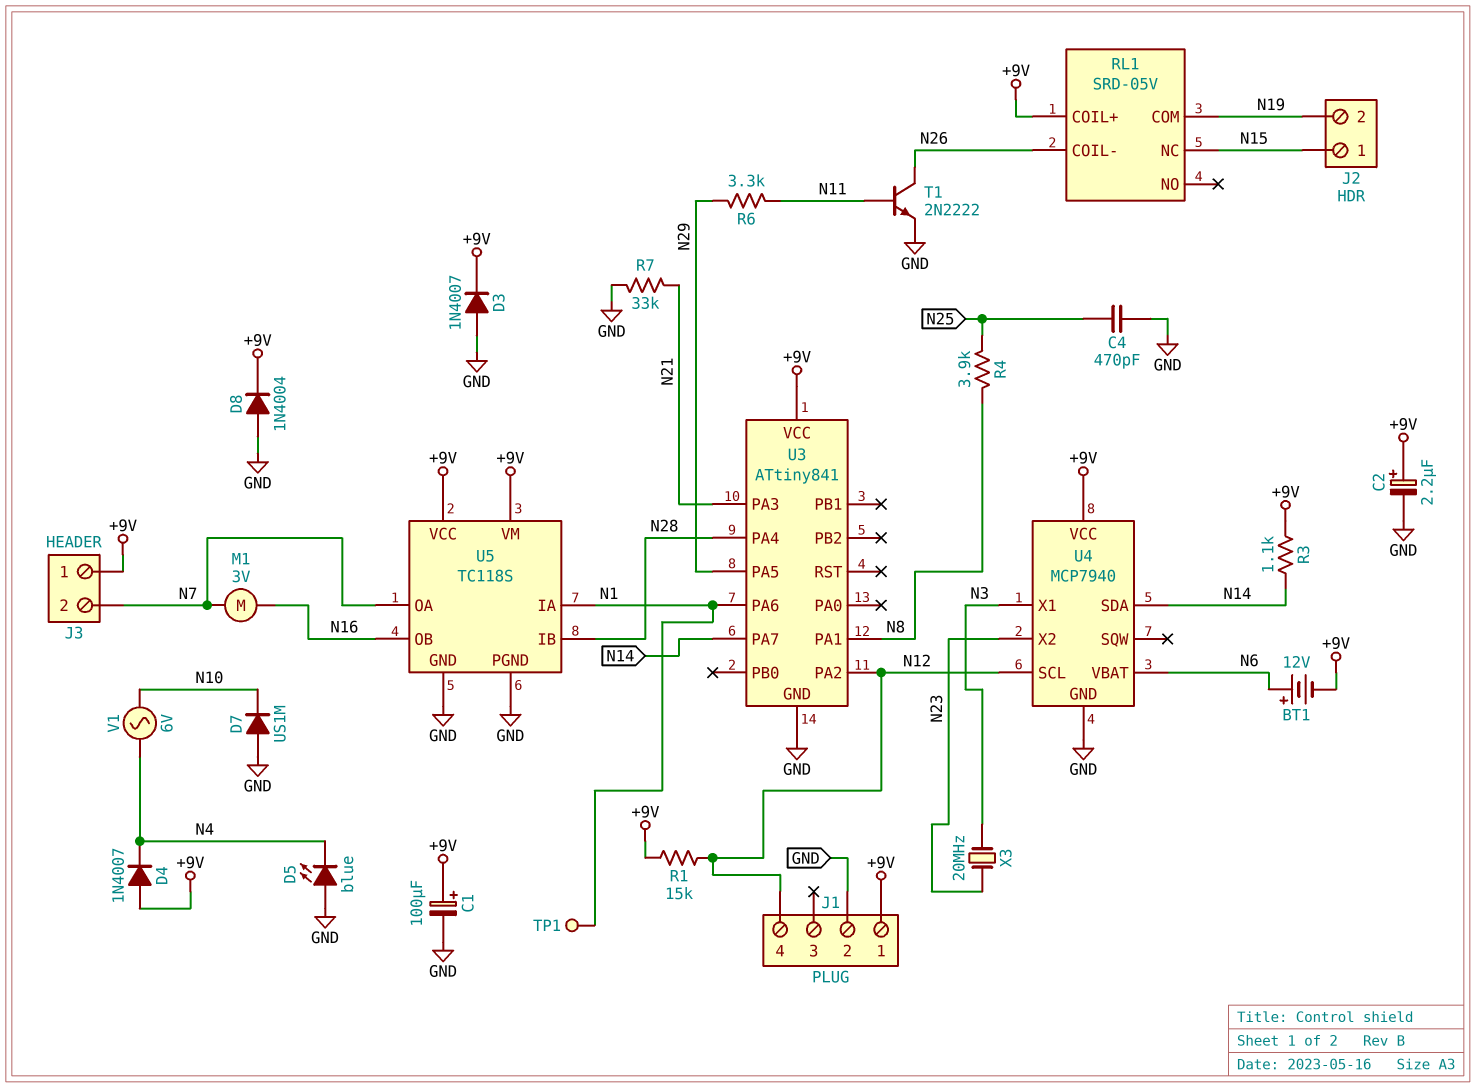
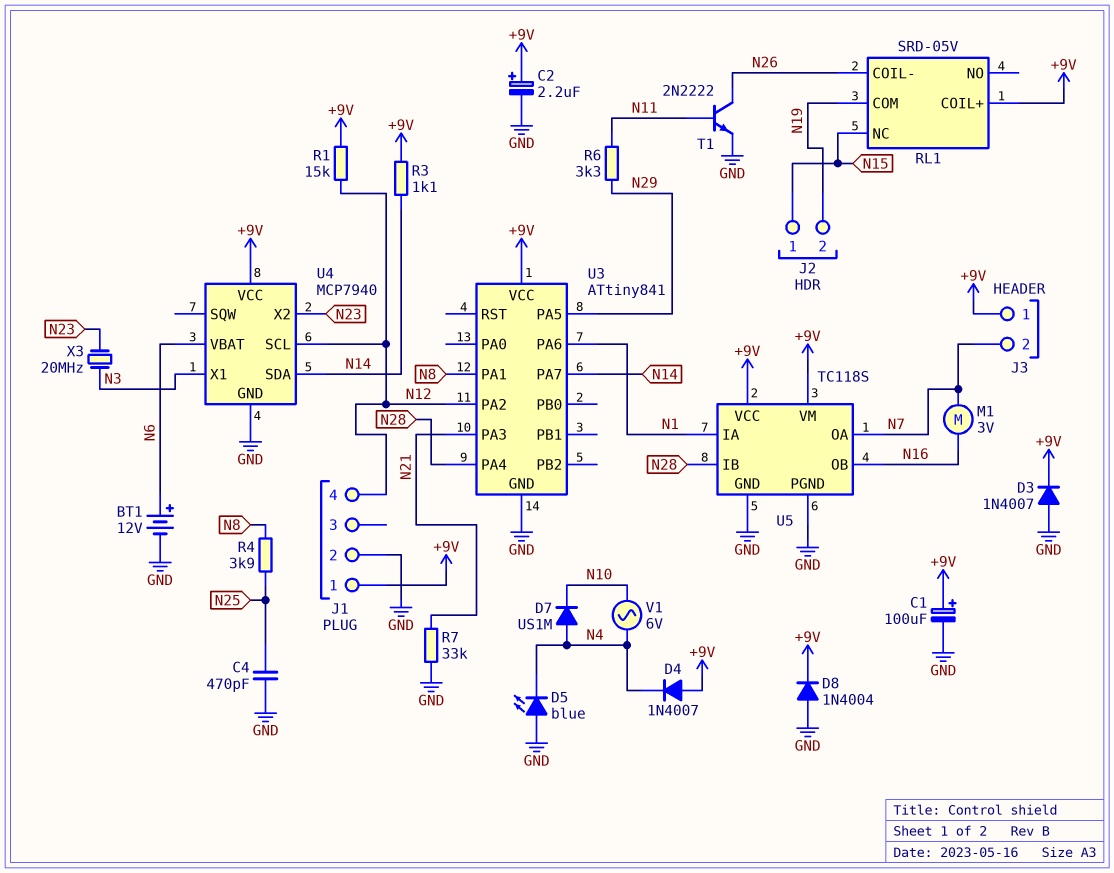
BT1: 12V (plus N6, minus +9V) -> 12V (plus N6, minus GND)
D7: diode US1M (A GND, K N10) -> diode US1M (A N4, K N10)
TP1: test point (N1) -> none

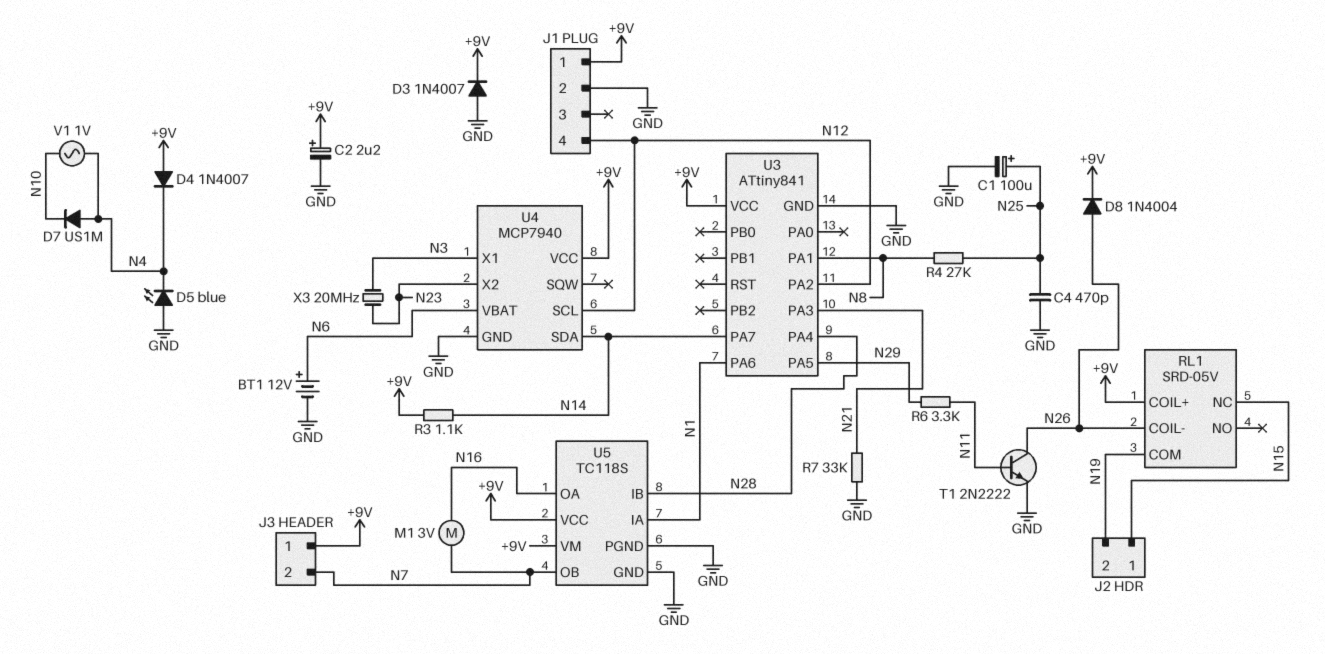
C1: 100uF (plus +9V, minus GND) -> 100uF (plus N25, minus GND)
D8: diode 1N4004 (A GND, K +9V) -> diode 1N4004 (A N26, K +9V)
R1: 15k (+9V, N12) -> none
R4: 3.9k (N8, N25) -> 27k (N8, N25)
U5 pin OA: N7 -> N16
U5 pin OB: N16 -> N7
V1: AC 6V (N4, N10) -> AC 1V (N4, N10)

